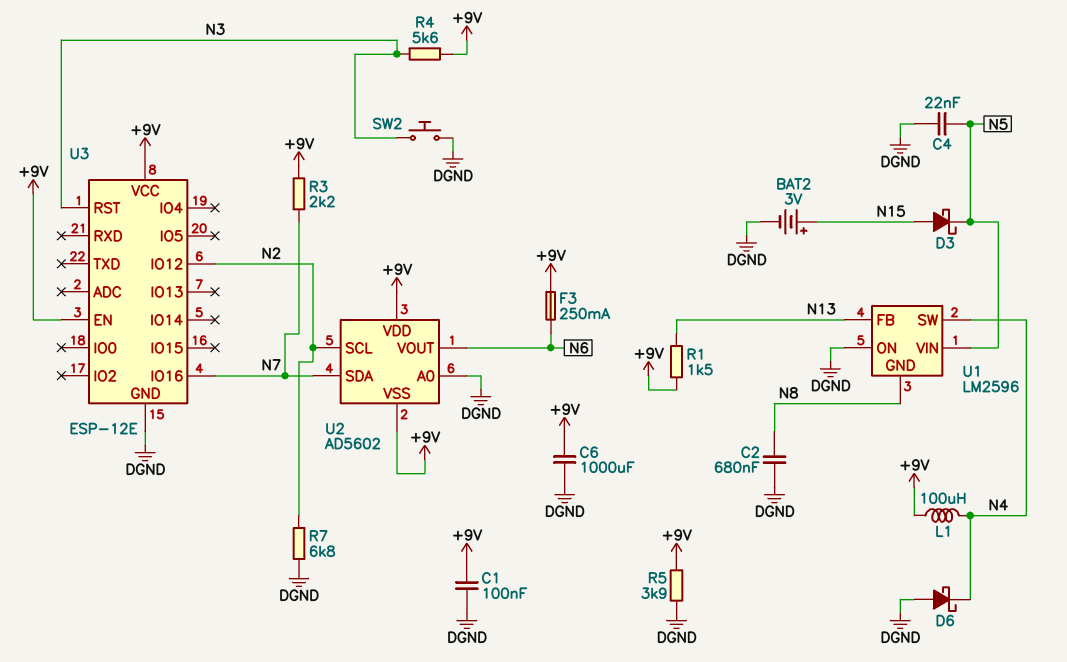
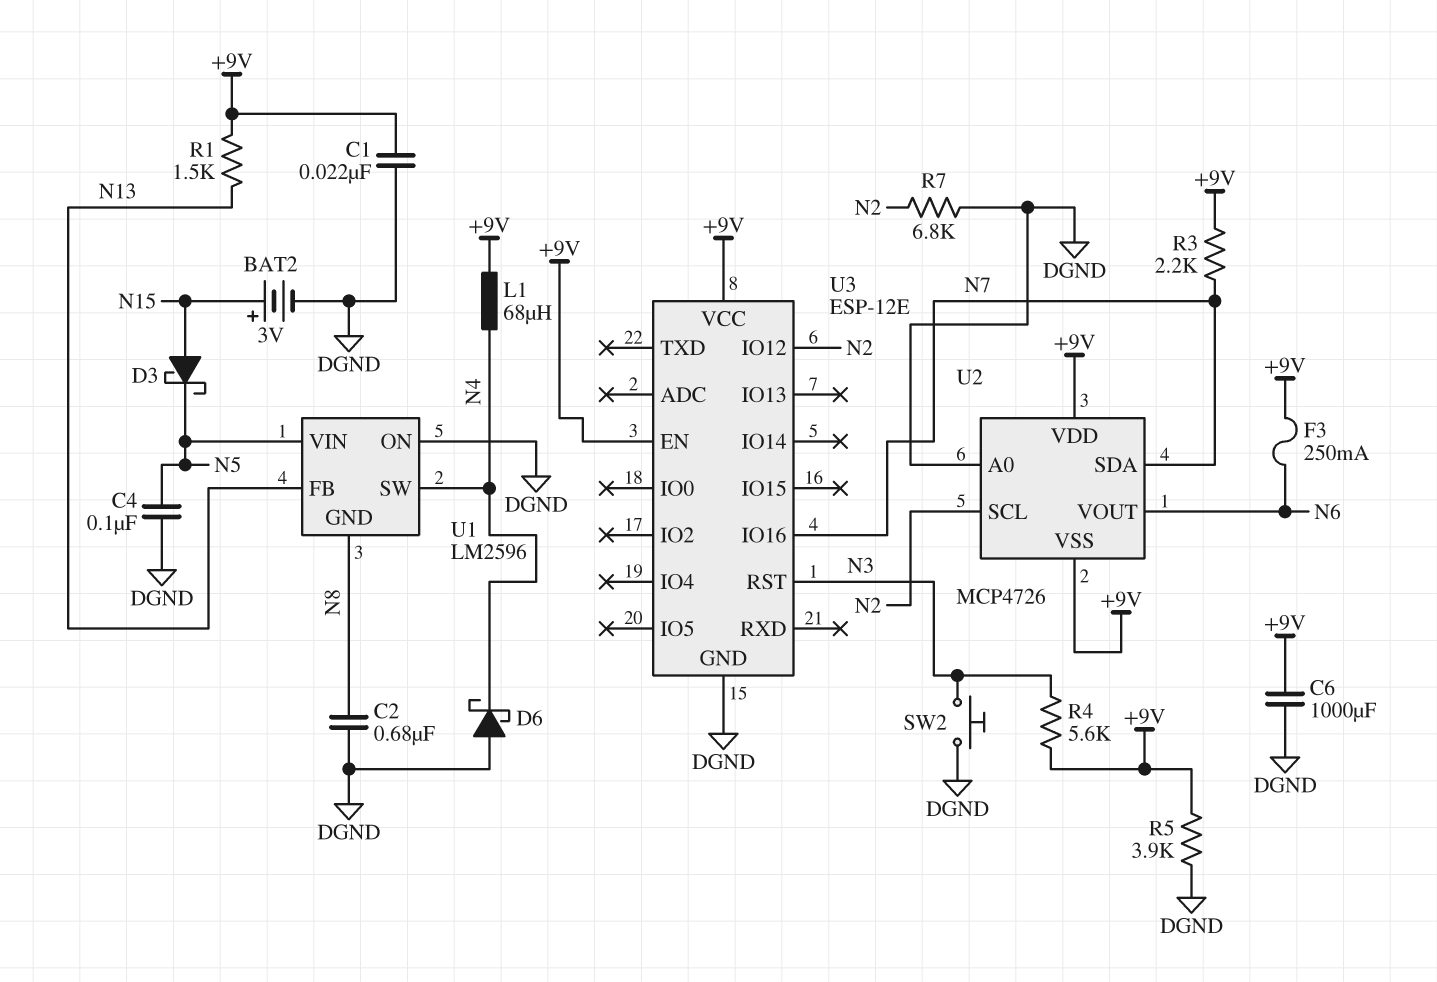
C1: 100nF (+9V, DGND) -> 22nF (+9V, DGND)
C4: 22nF (DGND, N5) -> 100nF (DGND, N5)
L1: 100uH (+9V, N4) -> 68uH (+9V, N4)
U2: AD5602 -> MCP4726

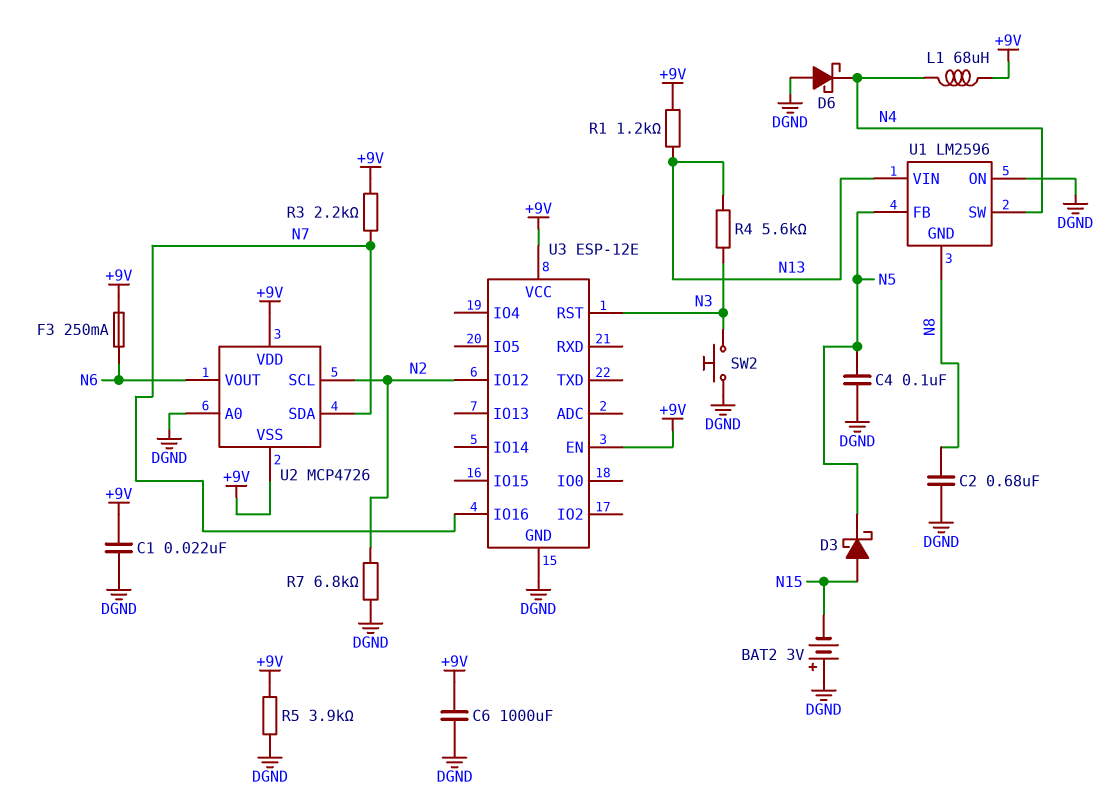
BAT2: 3V (plus N15, minus DGND) -> 3V (plus DGND, minus N15)
R1: 1.5k (+9V, N13) -> 1.2k (+9V, N13)
R4: 5.6k (+9V, N3) -> 5.6k (N3, N13)
U1 pin FB: N13 -> N5
U1 pin VIN: N5 -> N13

